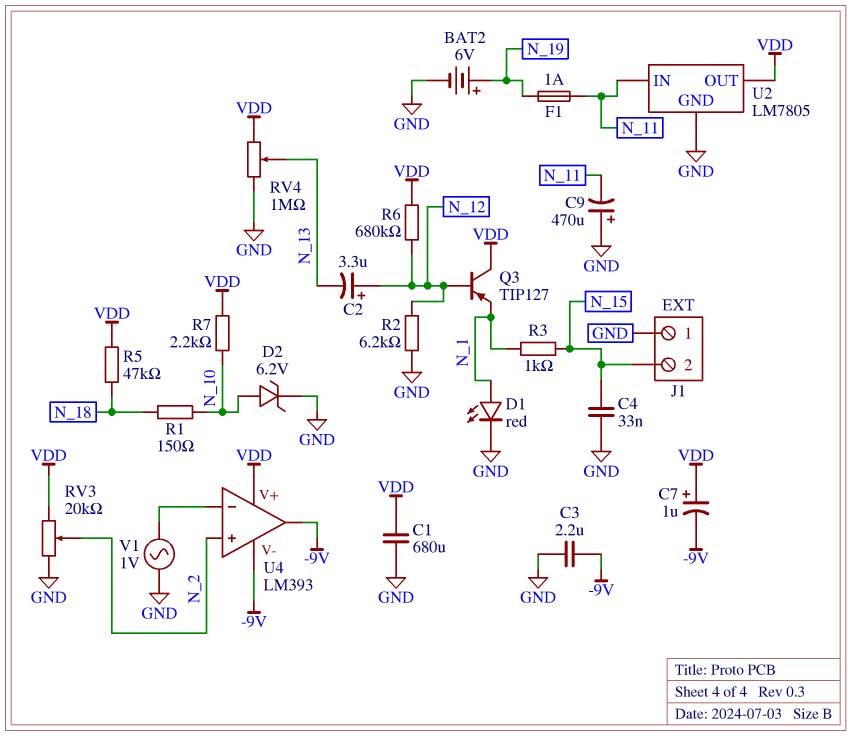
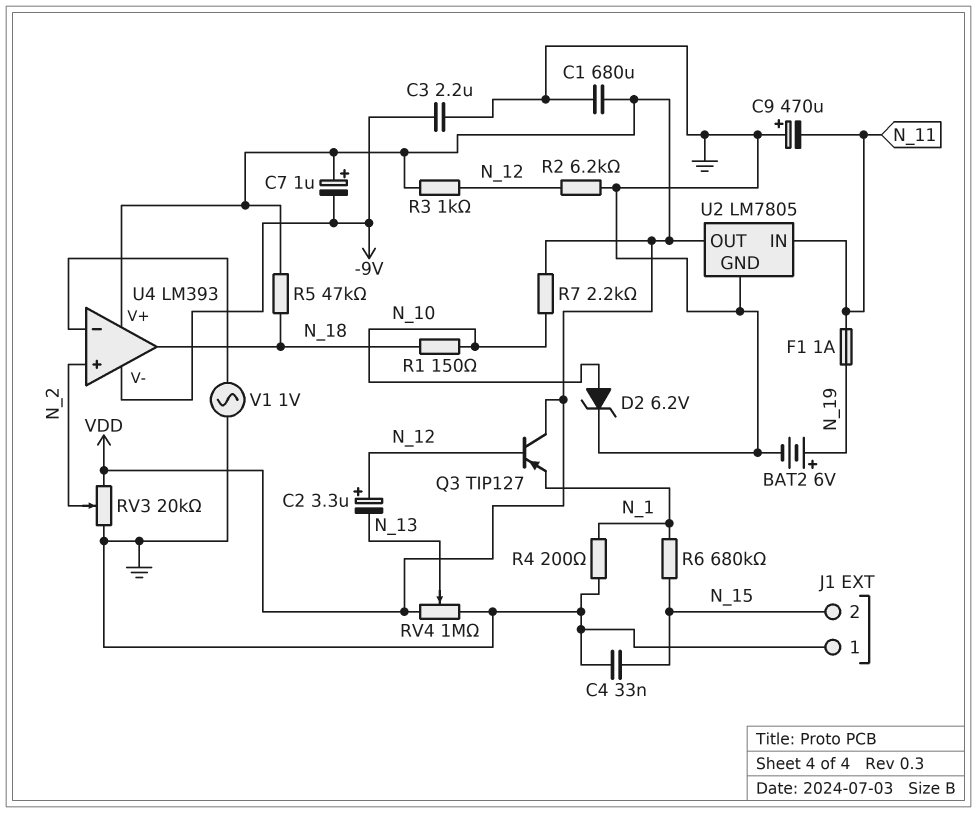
D1: LED red (A N_1, K GND) -> none
R3: 1k (N_1, N_15) -> 1k (N_12, VDD)
R4: none -> 200 (GND, N_1)
R6: 680k (N_12, VDD) -> 680k (N_1, N_15)
U4 pin out: -9V -> N_18

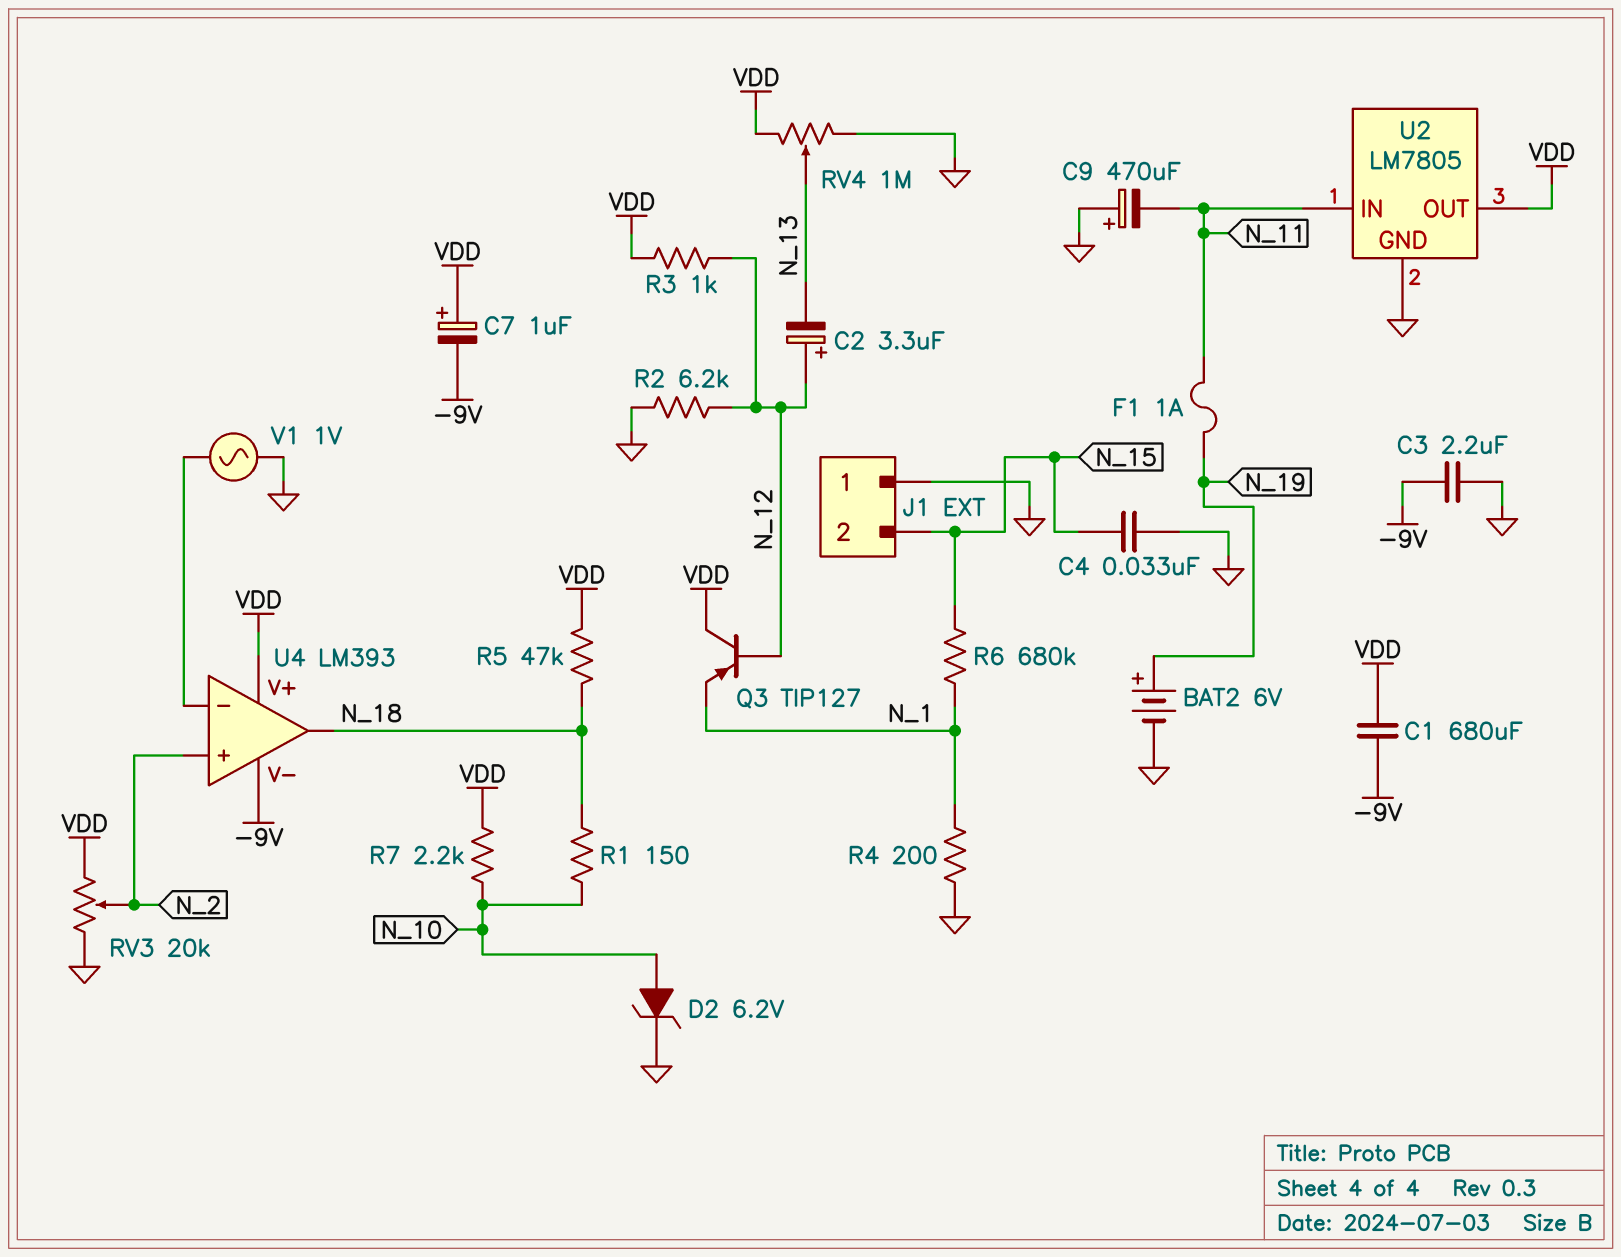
C1: 680uF (GND, VDD) -> 680uF (-9V, VDD)

